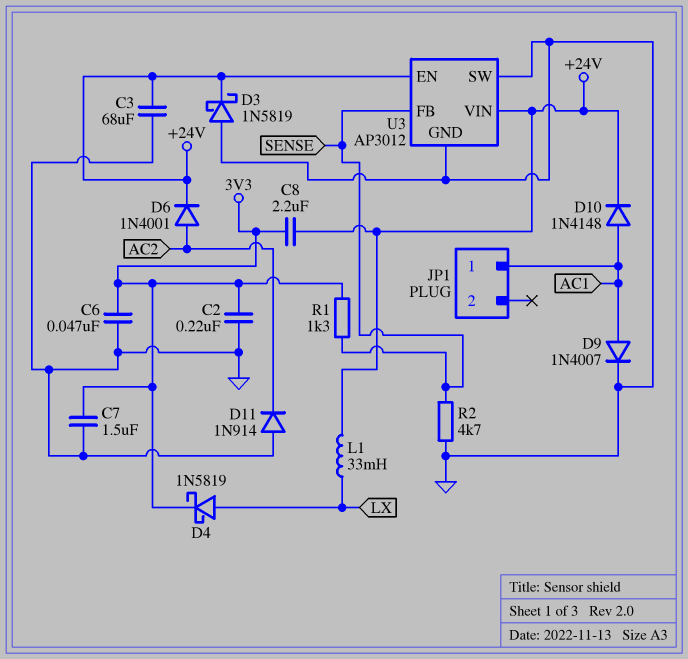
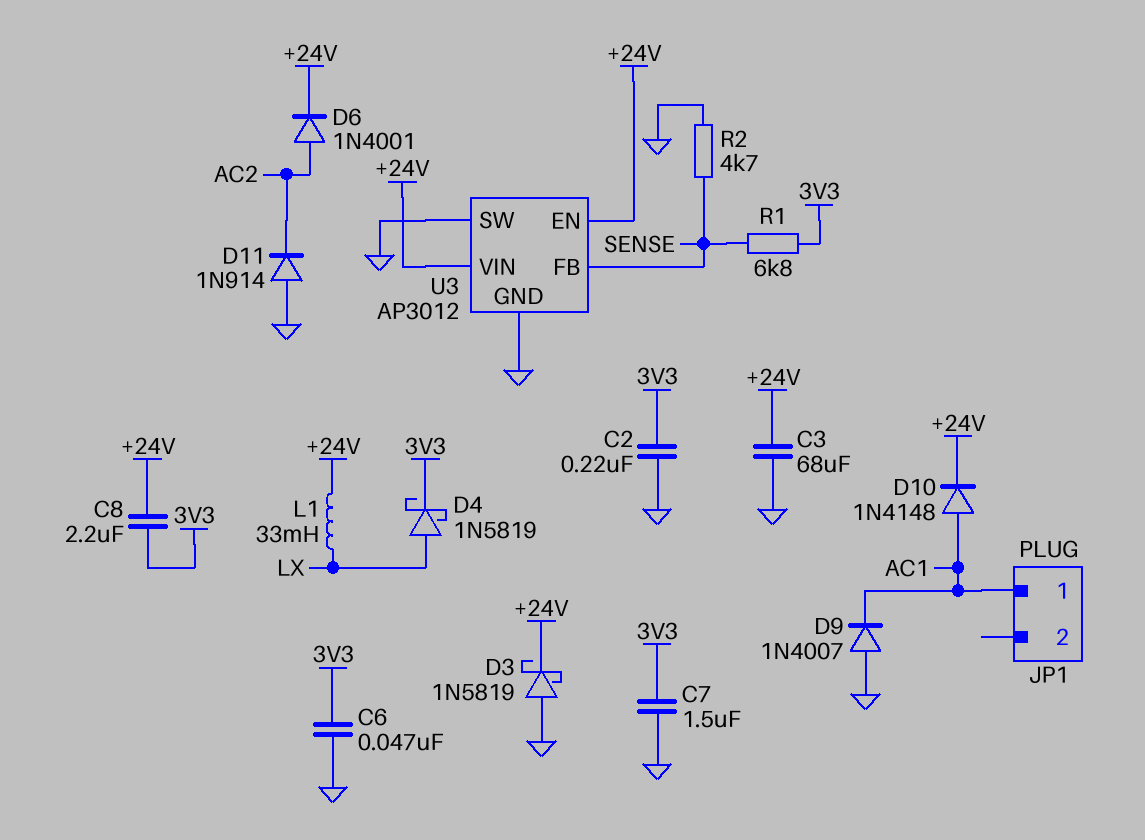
D9: diode 1N4007 (A AC1, K GND) -> diode 1N4007 (A GND, K AC1)
R1: 1.3k (3V3, SENSE) -> 6.8k (3V3, SENSE)

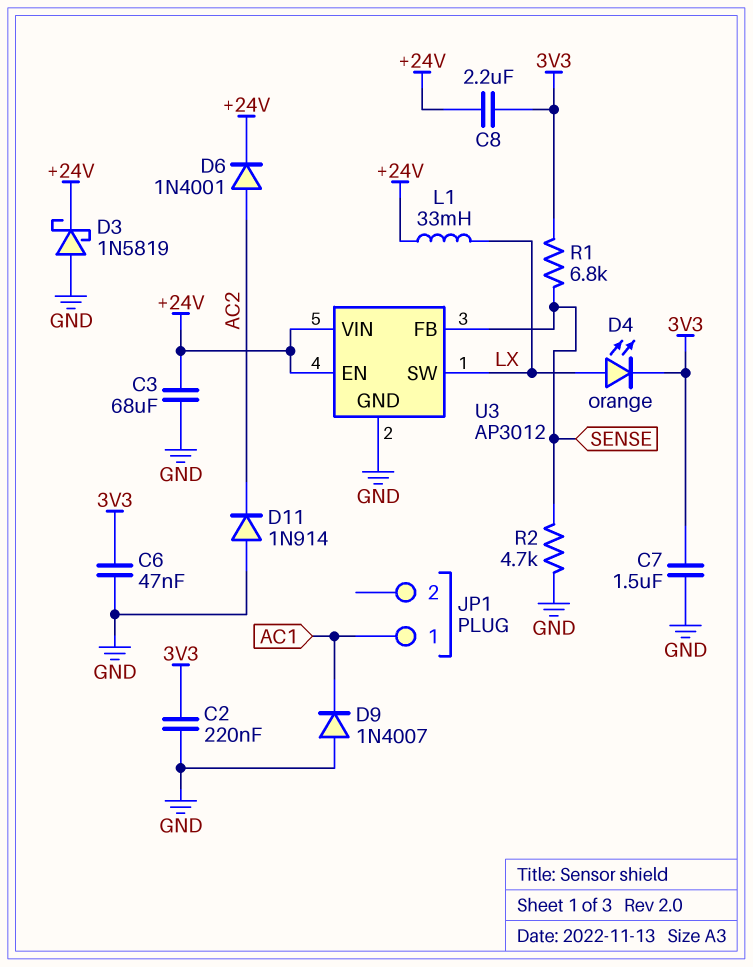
D4: schottky 1N5819 (A LX, K 3V3) -> LED orange (A LX, K 3V3)
D10: diode 1N4148 (A AC1, K +24V) -> none
U3 pin SW: GND -> LX

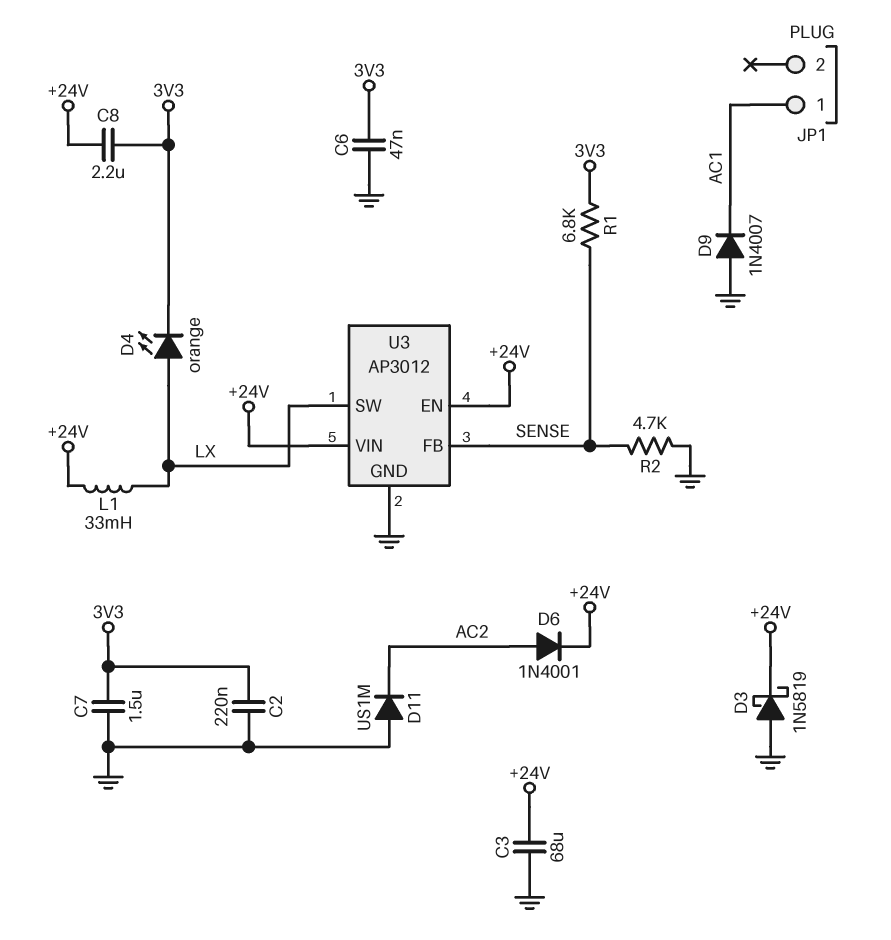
D11: diode 1N914 (A GND, K AC2) -> diode US1M (A GND, K AC2)

